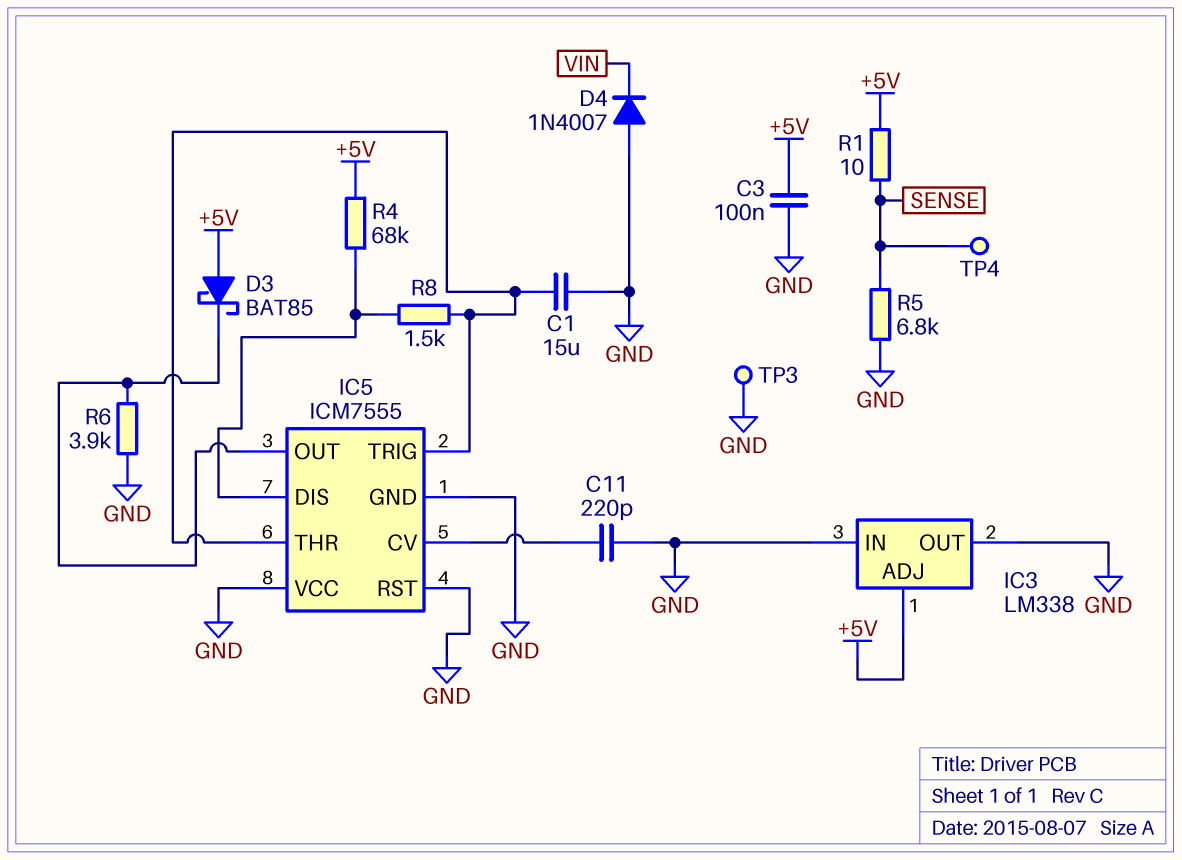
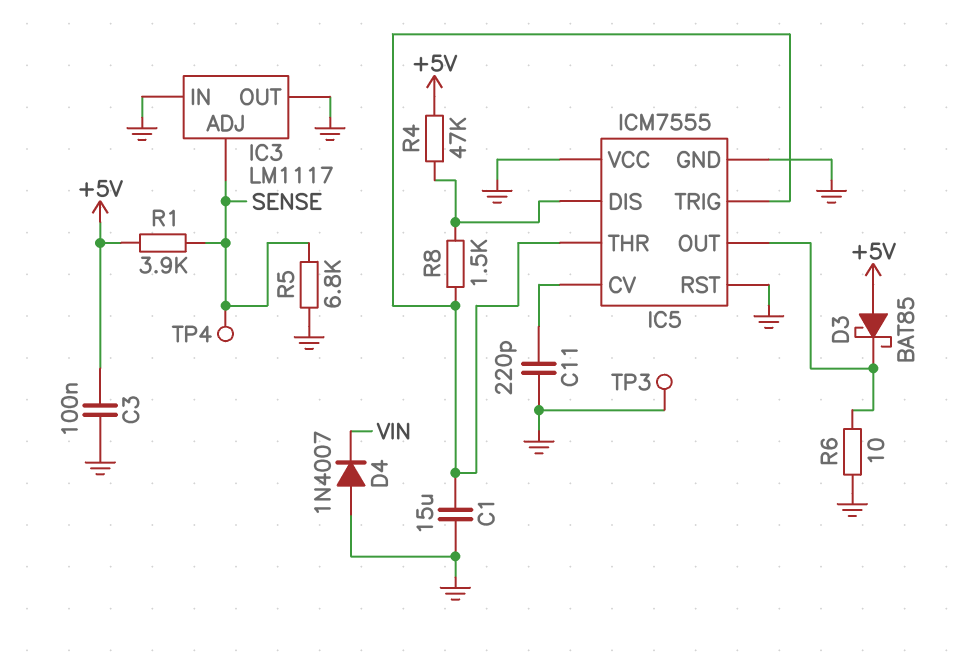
IC3: LM338 -> LM1117
IC3 pin ADJ: +5V -> SENSE
R1: 10 (+5V, SENSE) -> 3.9k (+5V, SENSE)
R4: 68k (+5V, IC5/DIS) -> 47k (+5V, IC5/DIS)
R6: 3.9k (GND, IC5/OUT) -> 10 (GND, IC5/OUT)

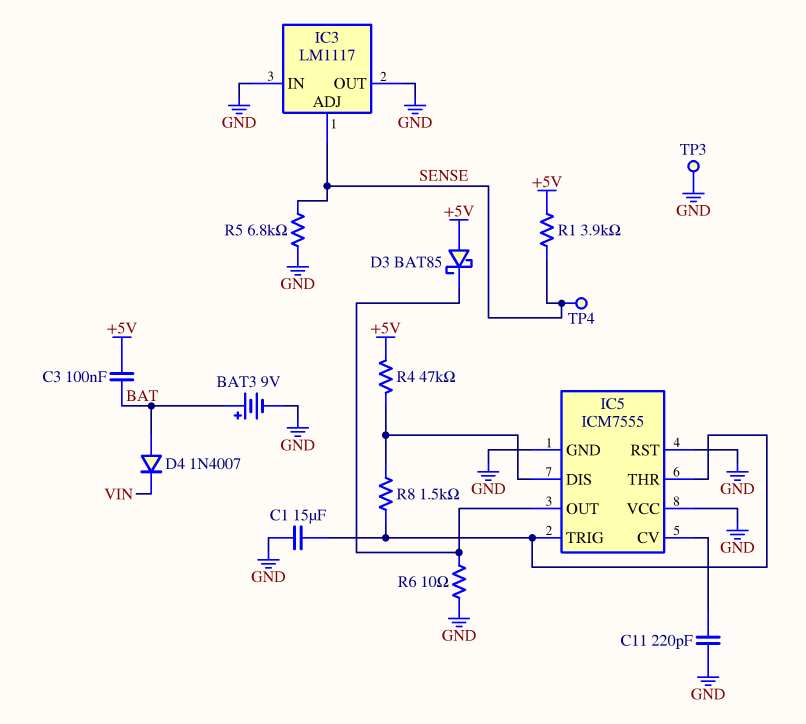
BAT3: none -> 9V (plus BAT, minus GND)
C3: 100nF (+5V, GND) -> 100nF (+5V, BAT)
D4: diode 1N4007 (A GND, K VIN) -> diode 1N4007 (A BAT, K VIN)

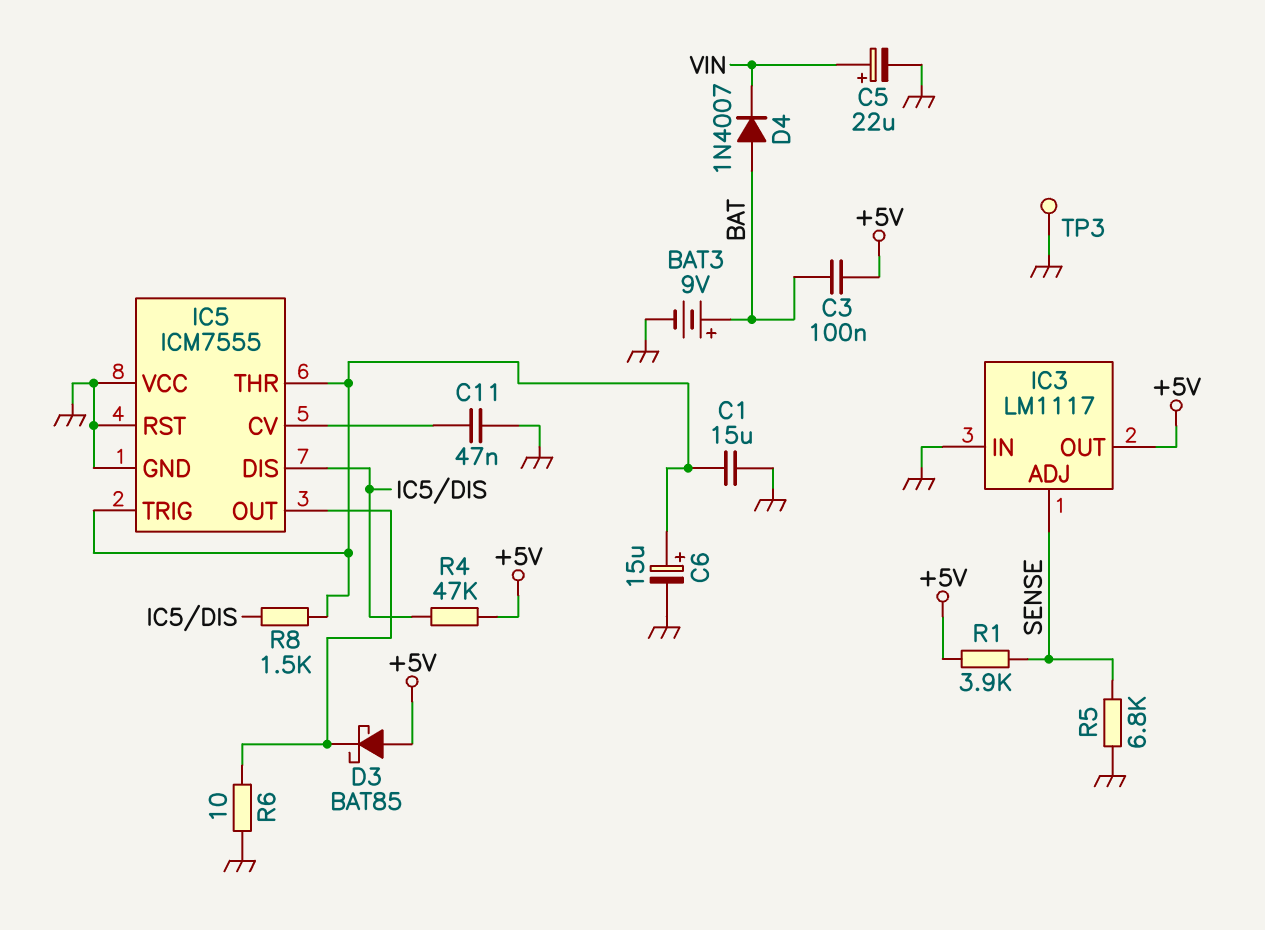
C5: none -> 22uF (plus VIN, minus GND)
C6: none -> 15uF (plus IC5/THR, minus GND)
C11: 220pF (GND, IC5/CV) -> 47nF (GND, IC5/CV)
IC3 pin OUT: GND -> +5V
TP4: test point (SENSE) -> none

